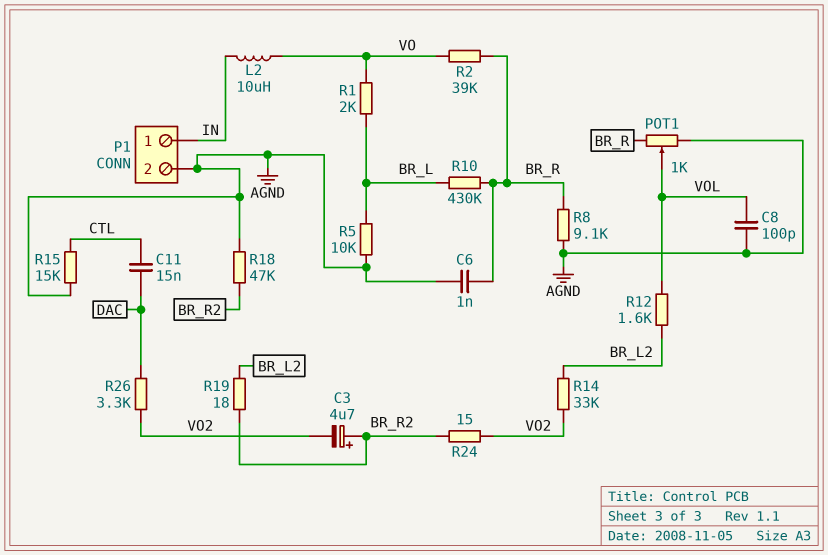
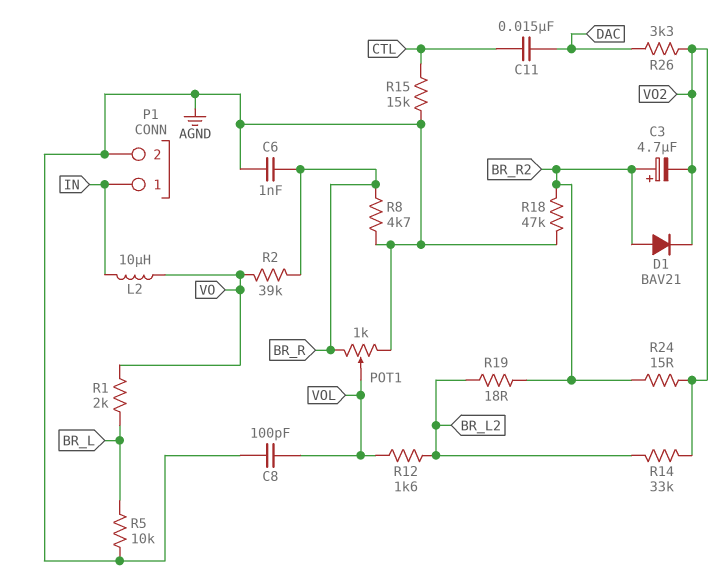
D1: none -> diode BAV21 (A BR_R2, K VO2)
R8: 9.1k (AGND, BR_R) -> 4.7k (AGND, BR_R)
R10: 430k (BR_L, BR_R) -> none

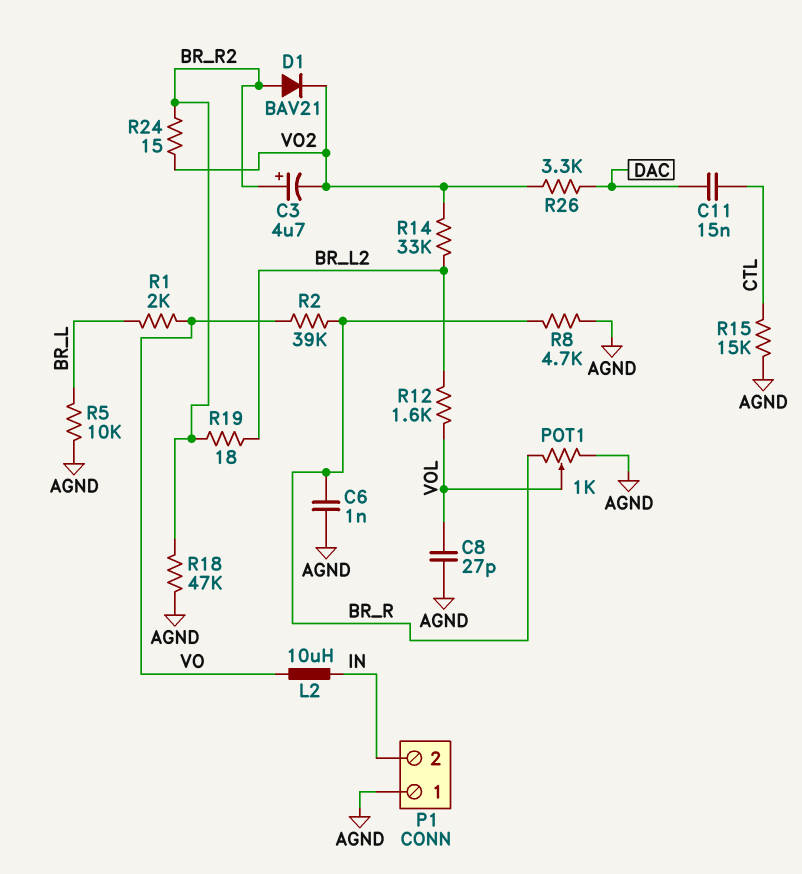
C8: 100pF (AGND, VOL) -> 27pF (AGND, VOL)
P1 pin 1: IN -> AGND
P1 pin 2: AGND -> IN

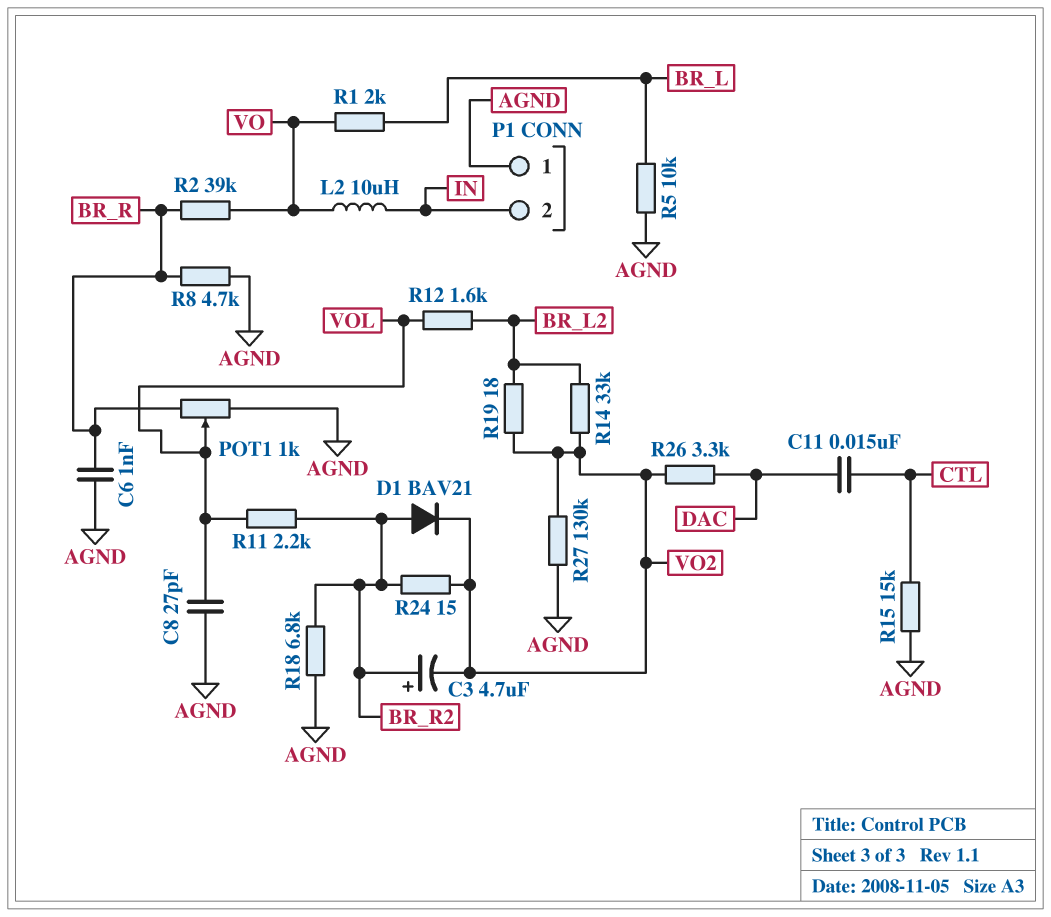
R11: none -> 2.2k (BR_R2, VOL)
R18: 47k (AGND, BR_R2) -> 6.8k (AGND, BR_R2)
R19: 18 (BR_L2, BR_R2) -> 18 (BR_L2, VO2)
R27: none -> 130k (AGND, VO2)

